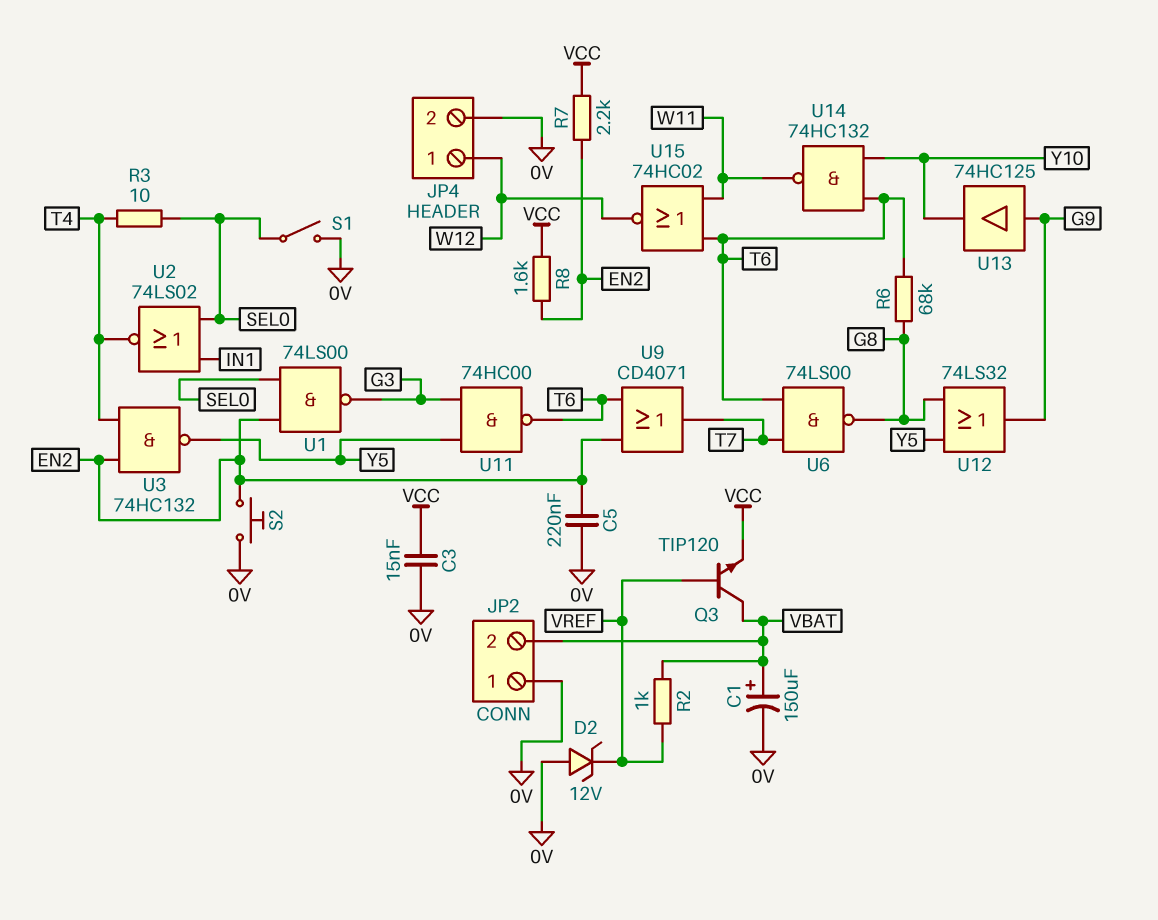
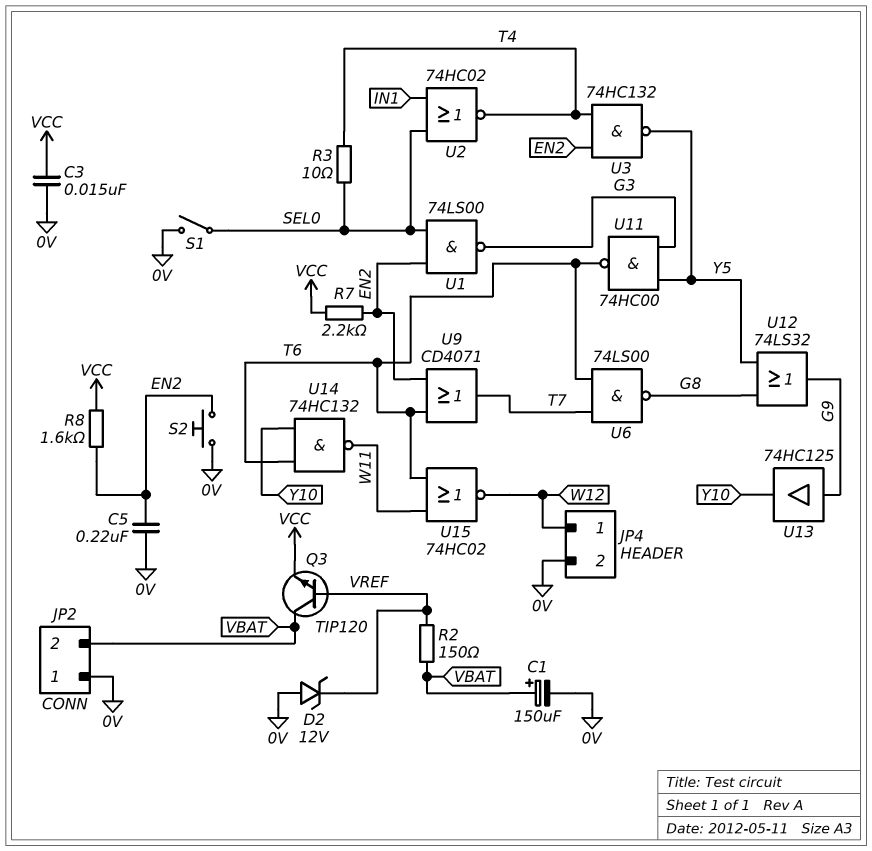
R2: 1k (VBAT, VREF) -> 150 (VBAT, VREF)
R6: 68k (G8, T6) -> none
U2: NOR 74LS02 (in IN1, in SEL0, out T4) -> NOR 74HC02 (in IN1, in SEL0, out T4)

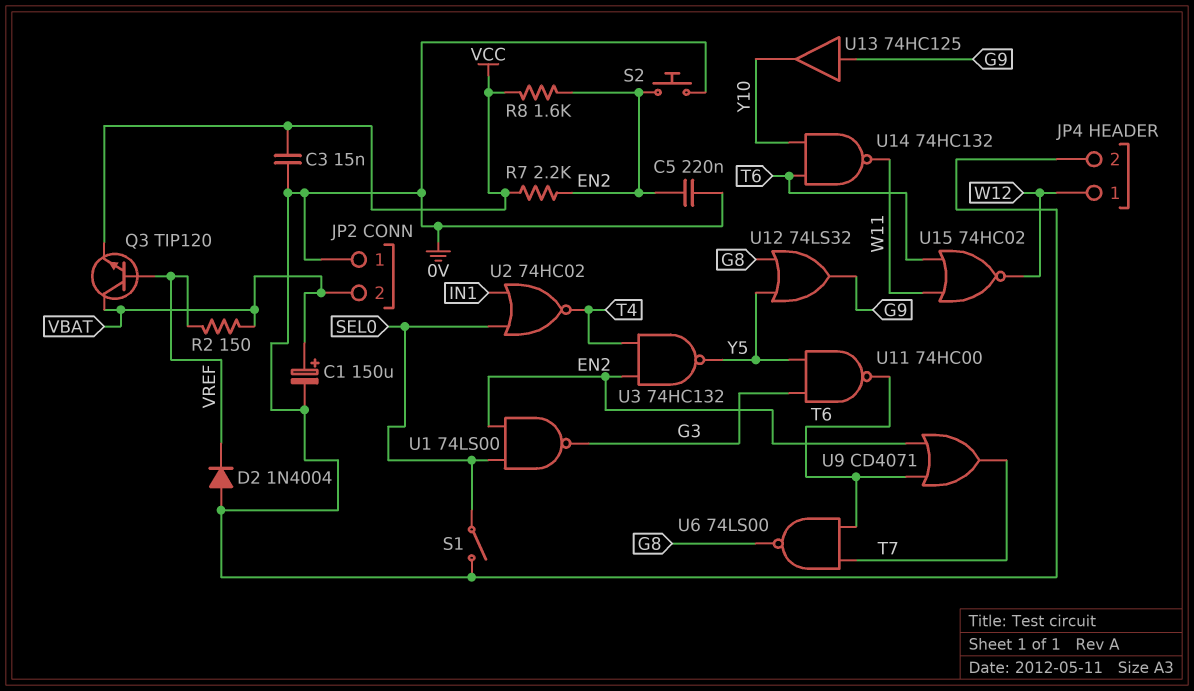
D2: zener 12V (A 0V, K VREF) -> diode 1N4004 (A 0V, K VREF)
R3: 10 (SEL0, T4) -> none

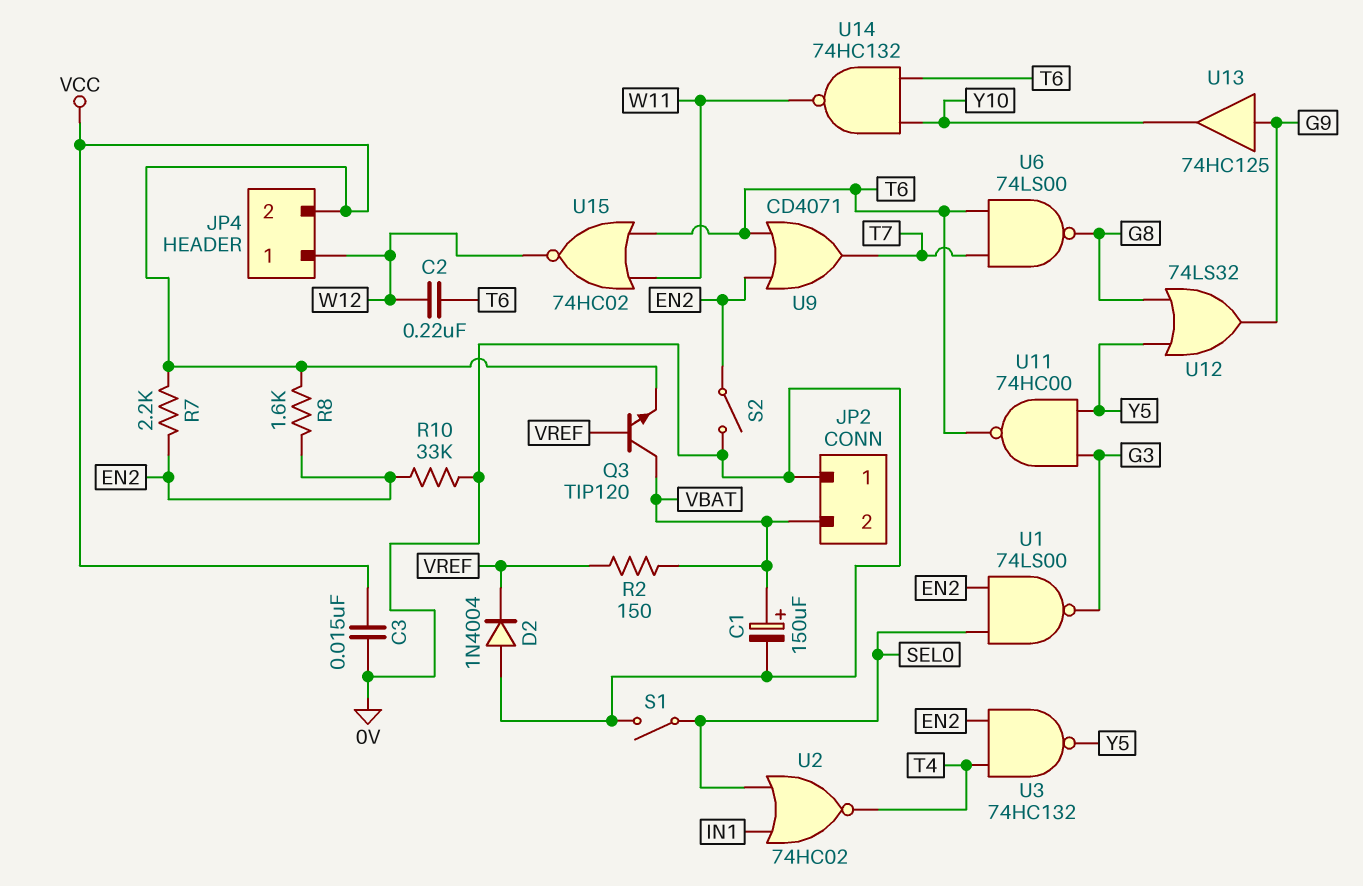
C2: none -> 220nF (T6, W12)
C5: 220nF (0V, EN2) -> none
JP4 pin 2: 0V -> VCC
R10: none -> 33k (0V, EN2)
S2: button (0V, EN2) -> switch (0V, EN2)

